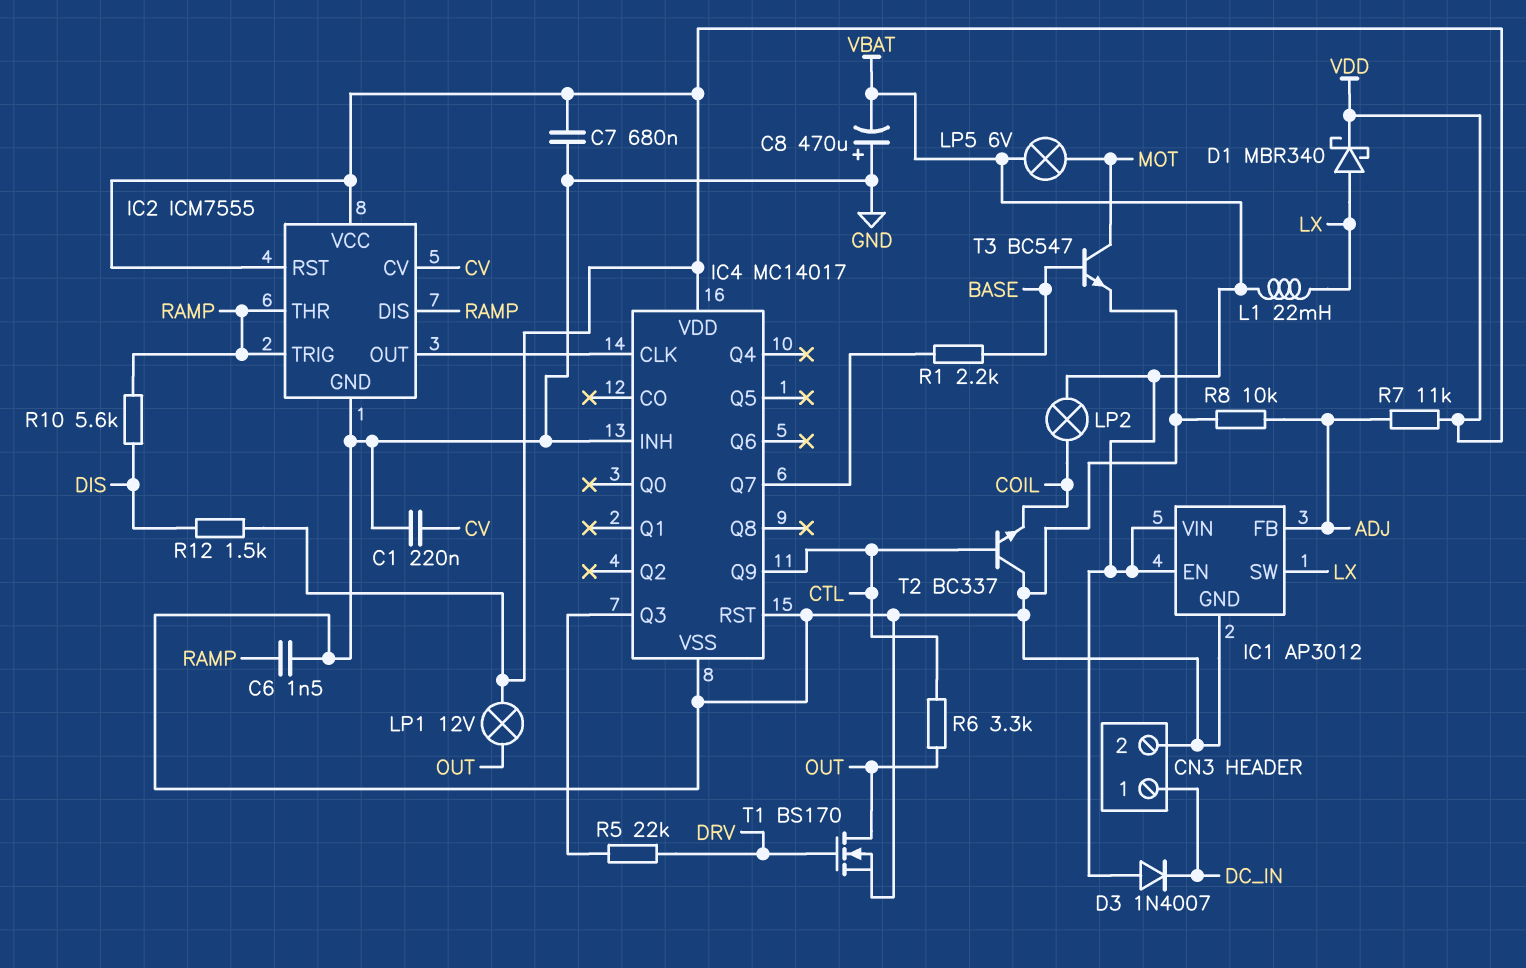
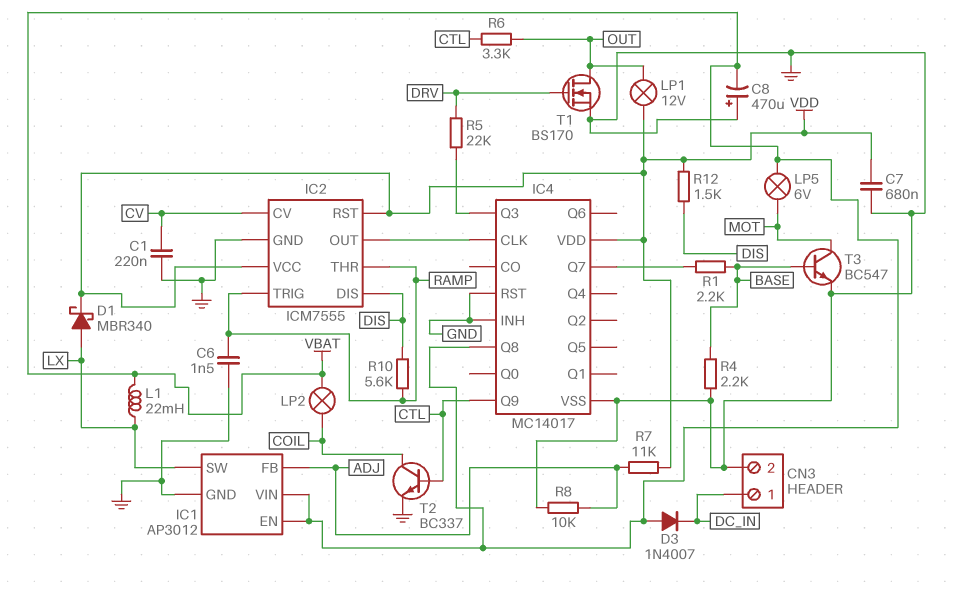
IC2 pin DIS: RAMP -> DIS
IC4 pin Q8: none -> VBAT
R4: none -> 2.2k (BASE, GND)
T2: NPN BC337 (B CTL, C GND, E COIL) -> NPN BC337 (B CTL, C COIL, E GND)

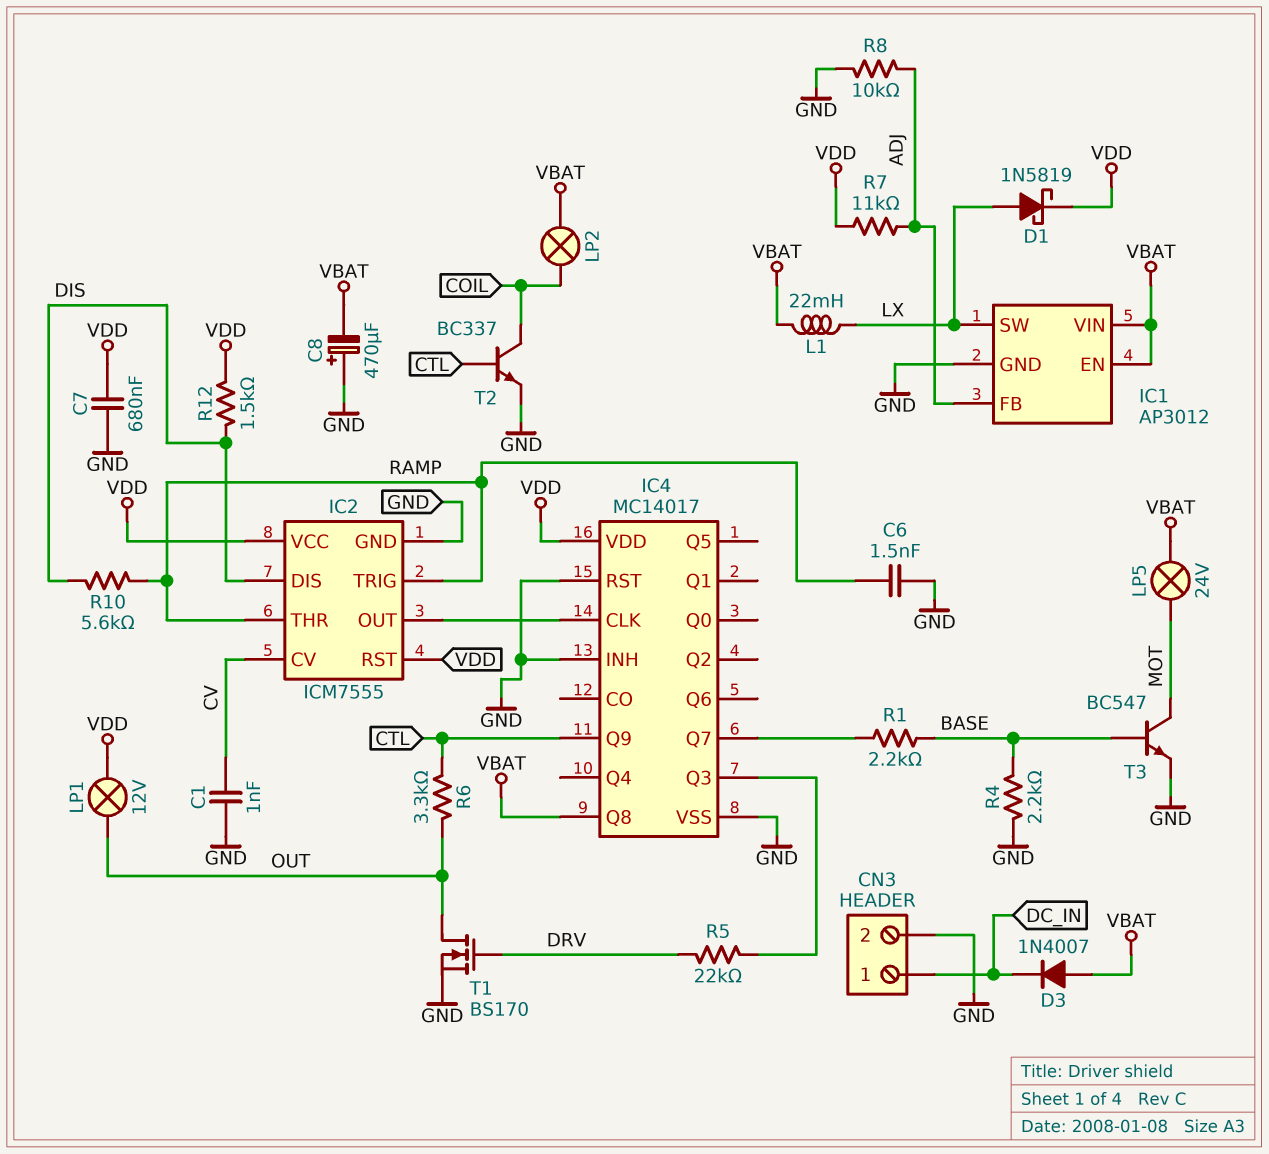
C1: 220nF (CV, GND) -> 1nF (CV, GND)
D1: schottky MBR340 (A LX, K VDD) -> schottky 1N5819 (A LX, K VDD)
LP5: lamp 6V (MOT, VBAT) -> lamp 24V (MOT, VBAT)

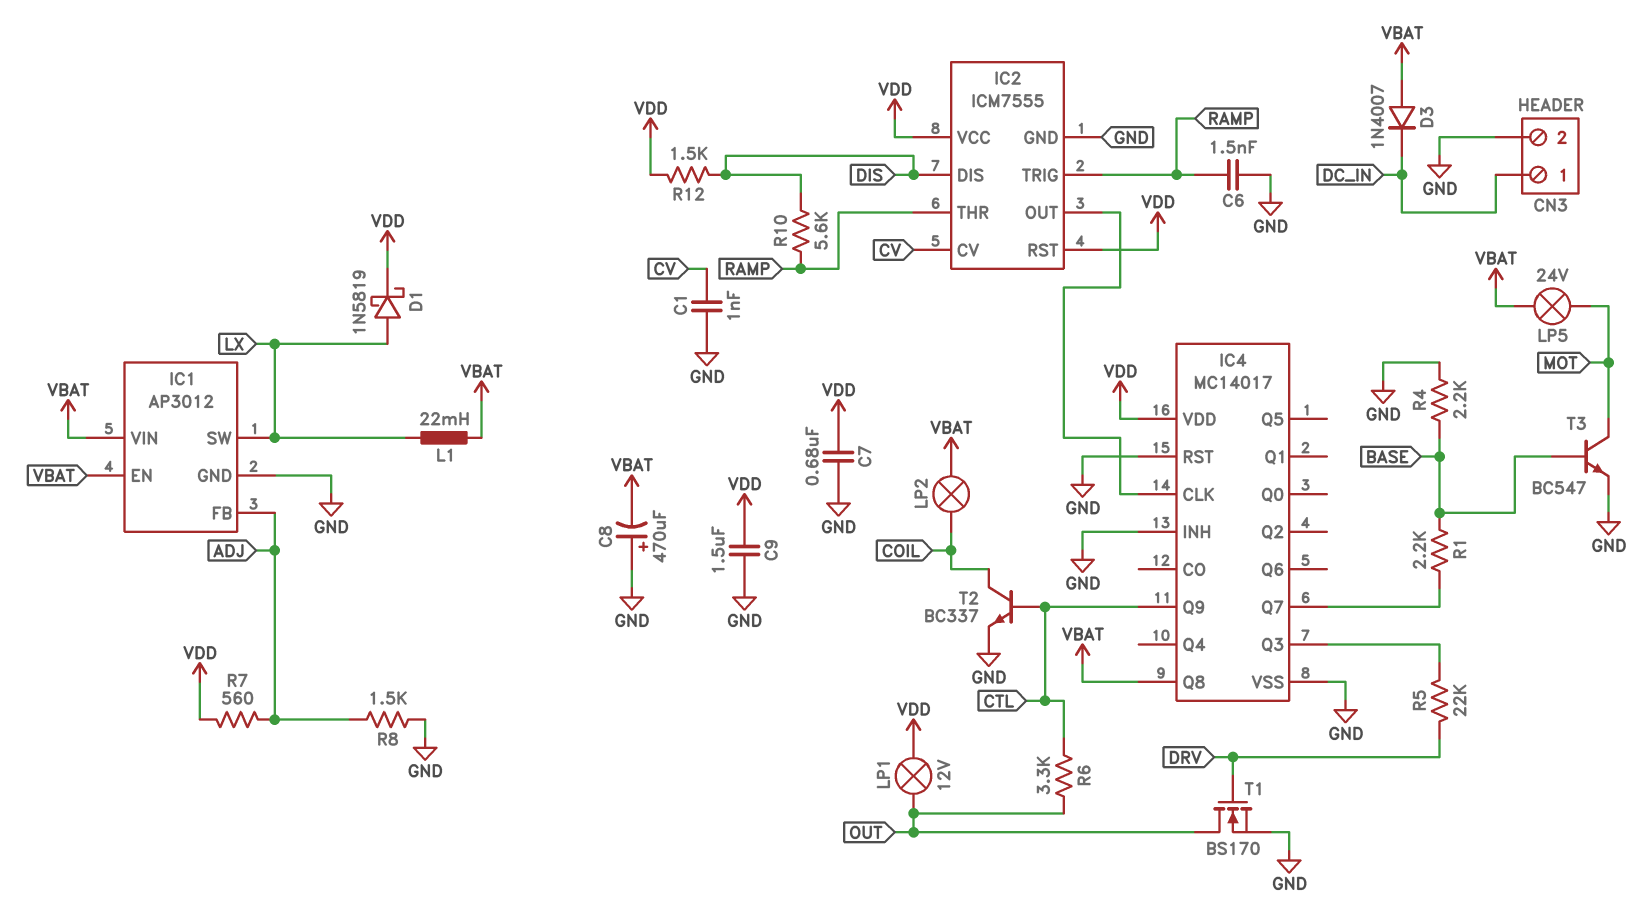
C9: none -> 1.5uF (GND, VDD)
R7: 11k (ADJ, VDD) -> 560 (ADJ, VDD)
R8: 10k (ADJ, GND) -> 1.5k (ADJ, GND)

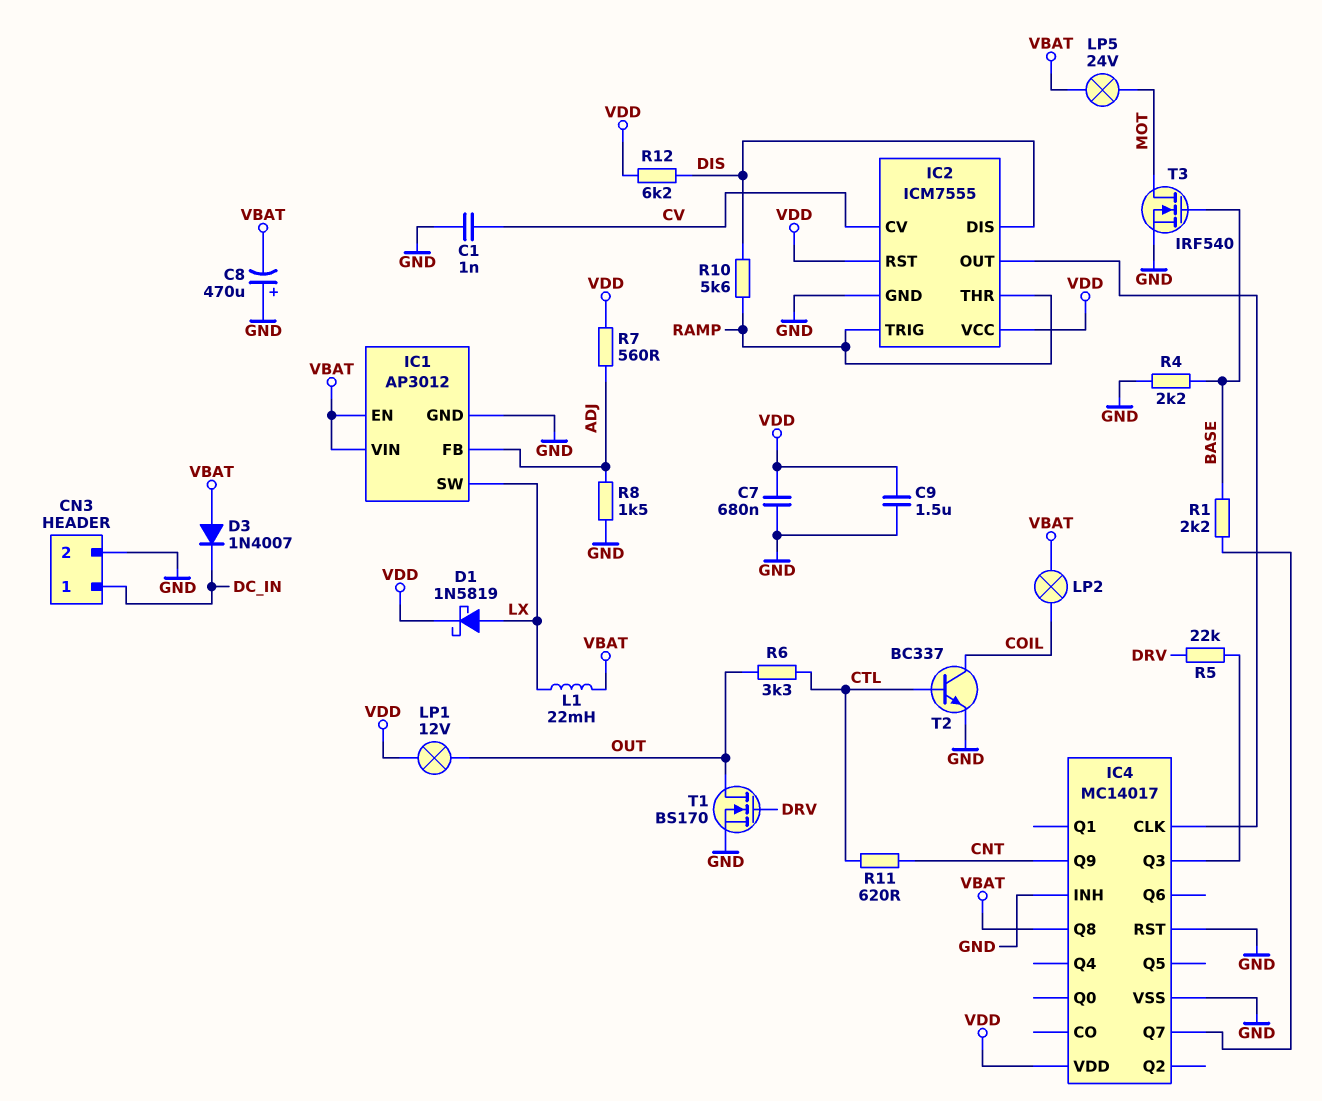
C6: 1.5nF (GND, RAMP) -> none
IC4 pin Q9: CTL -> CNT
R11: none -> 620 (CNT, CTL)
R12: 1.5k (DIS, VDD) -> 6.2k (DIS, VDD)
T3: NPN BC547 (B BASE, C MOT, E GND) -> NMOS IRF540 (G BASE, D MOT, S GND)

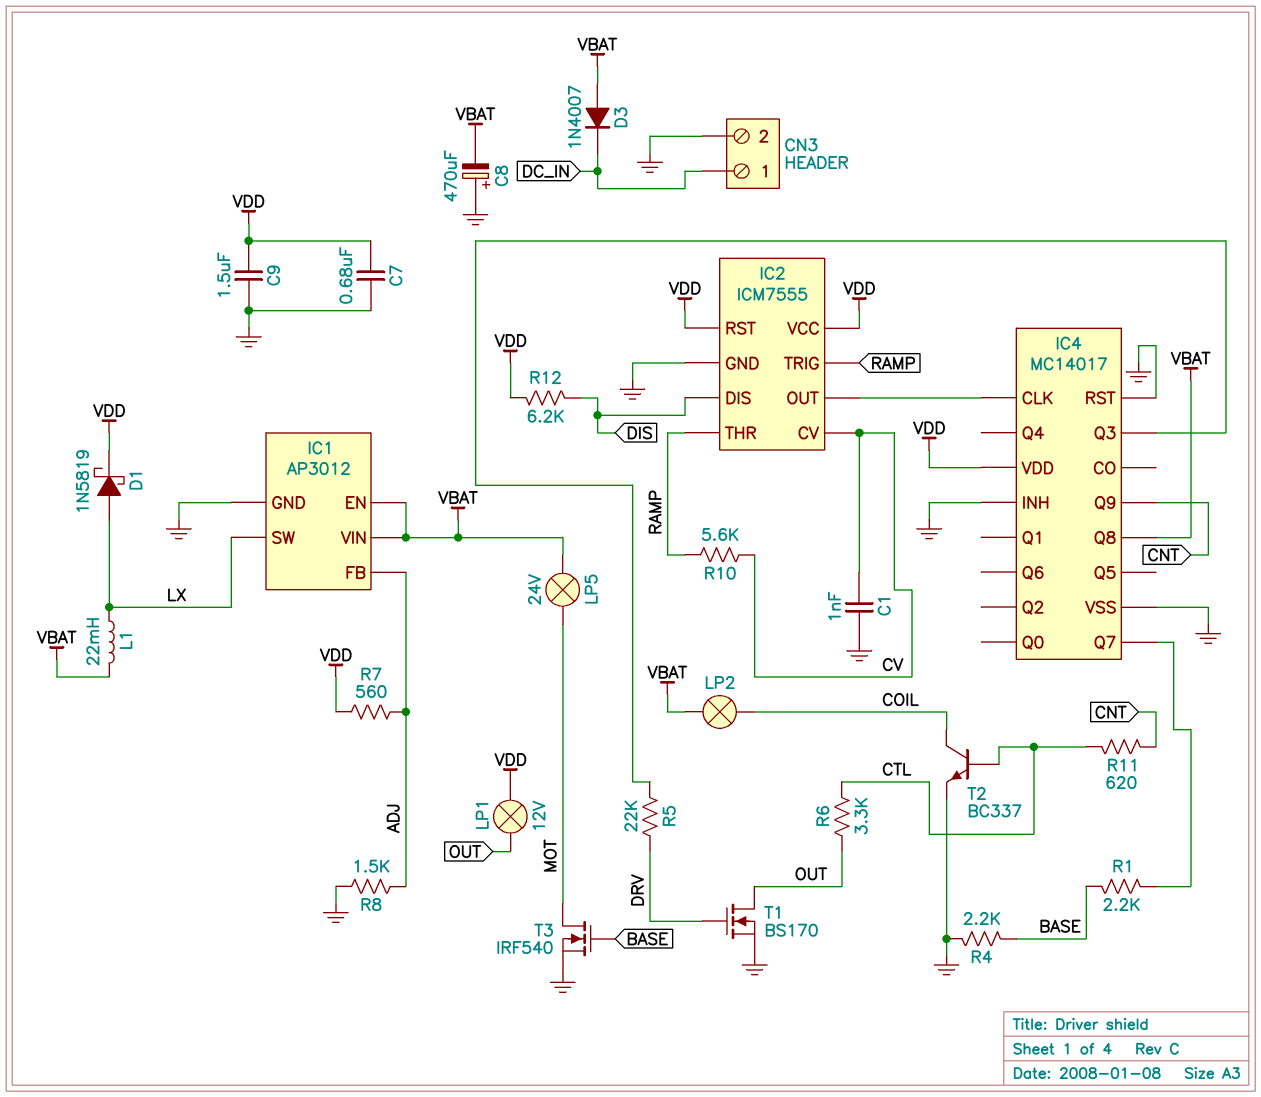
R10: 5.6k (DIS, RAMP) -> 5.6k (CV, RAMP)

